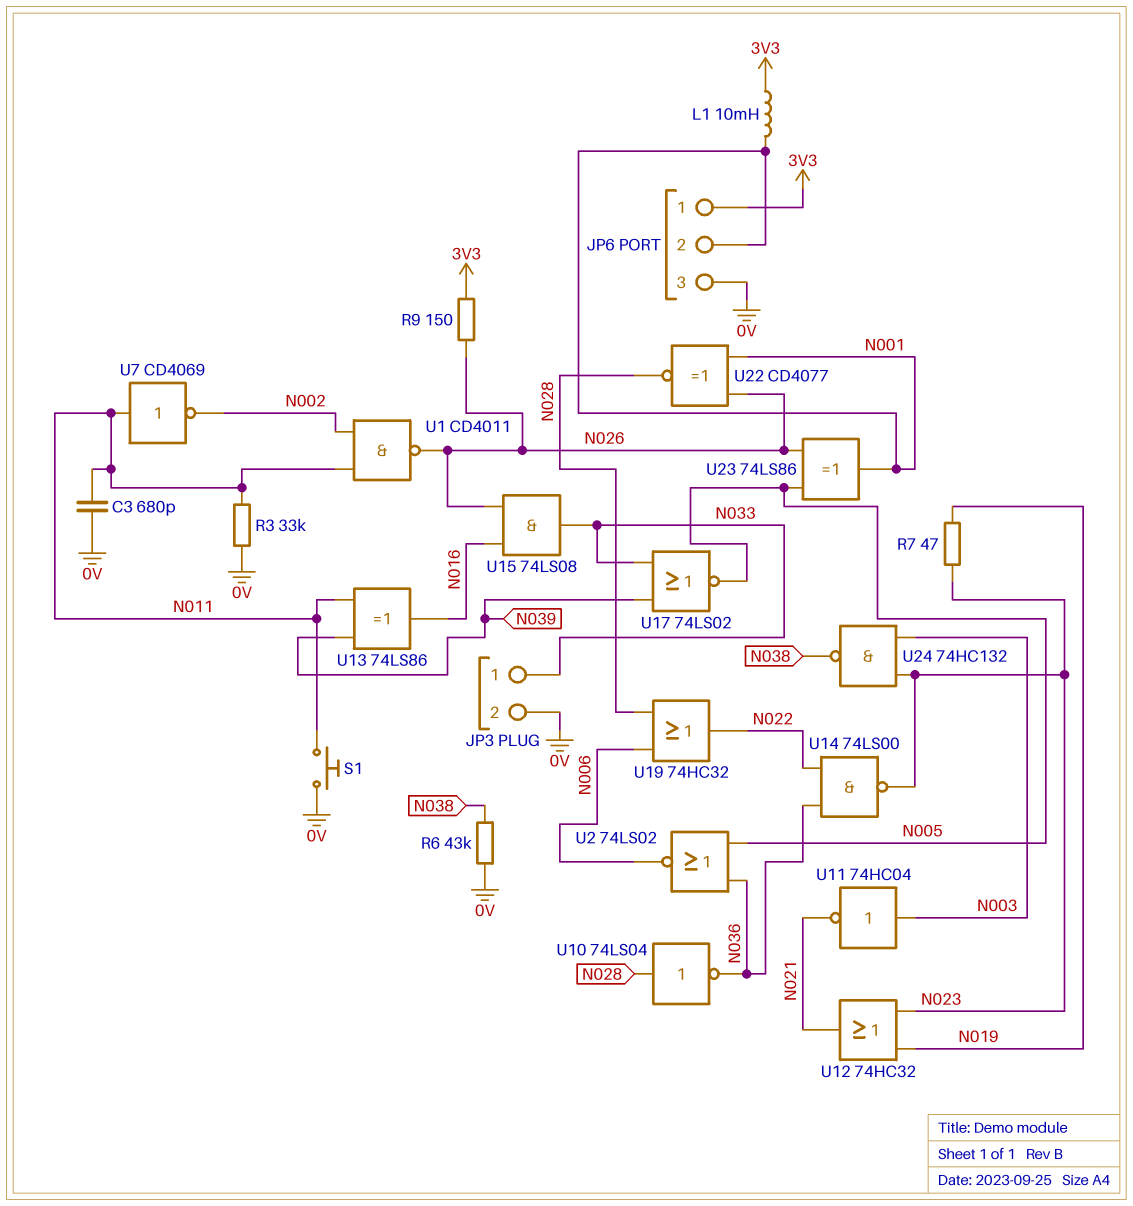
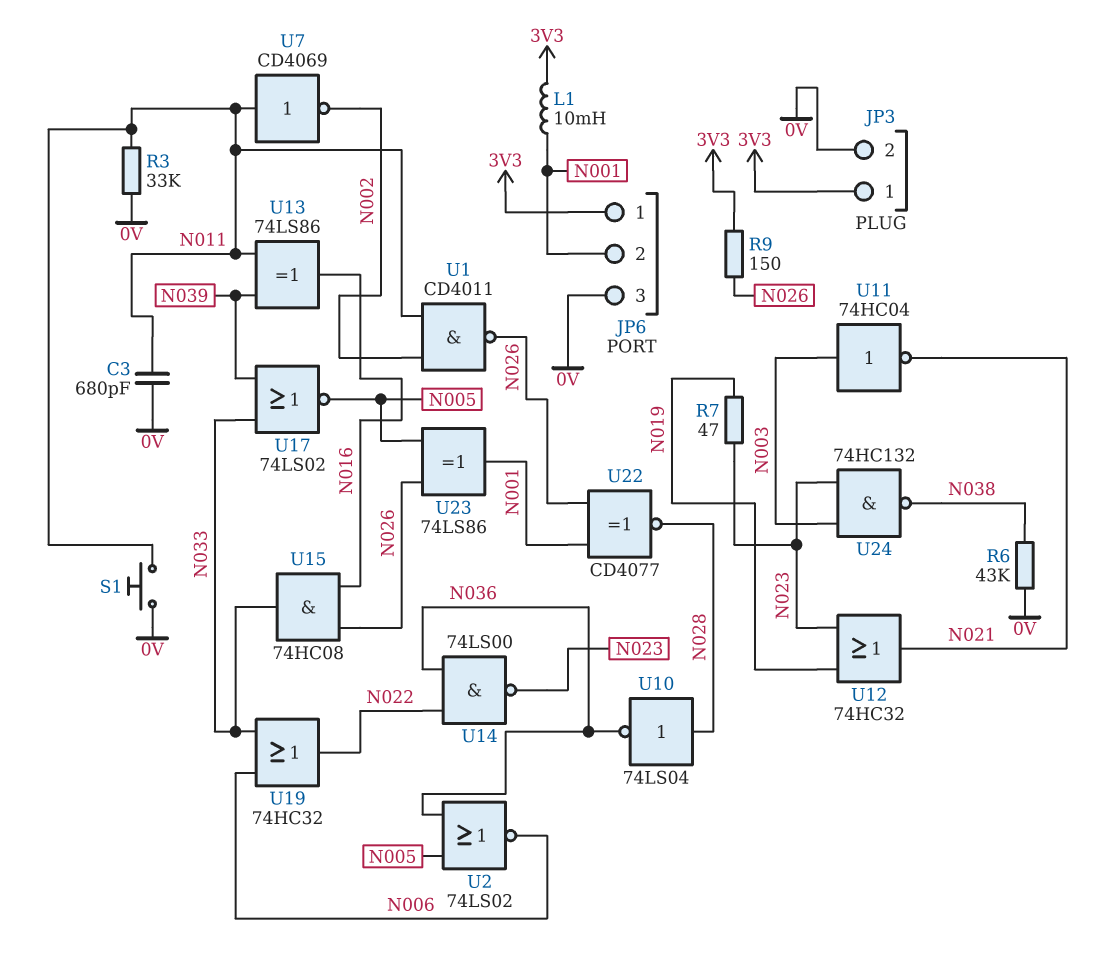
JP3 pin 1: N033 -> 3V3
U15: AND 74LS08 (in N016, in N026, out N033) -> AND 74HC08 (in N016, in N026, out N033)
U19: OR 74HC32 (in N006, in N028, out N022) -> OR 74HC32 (in N006, in N033, out N022)

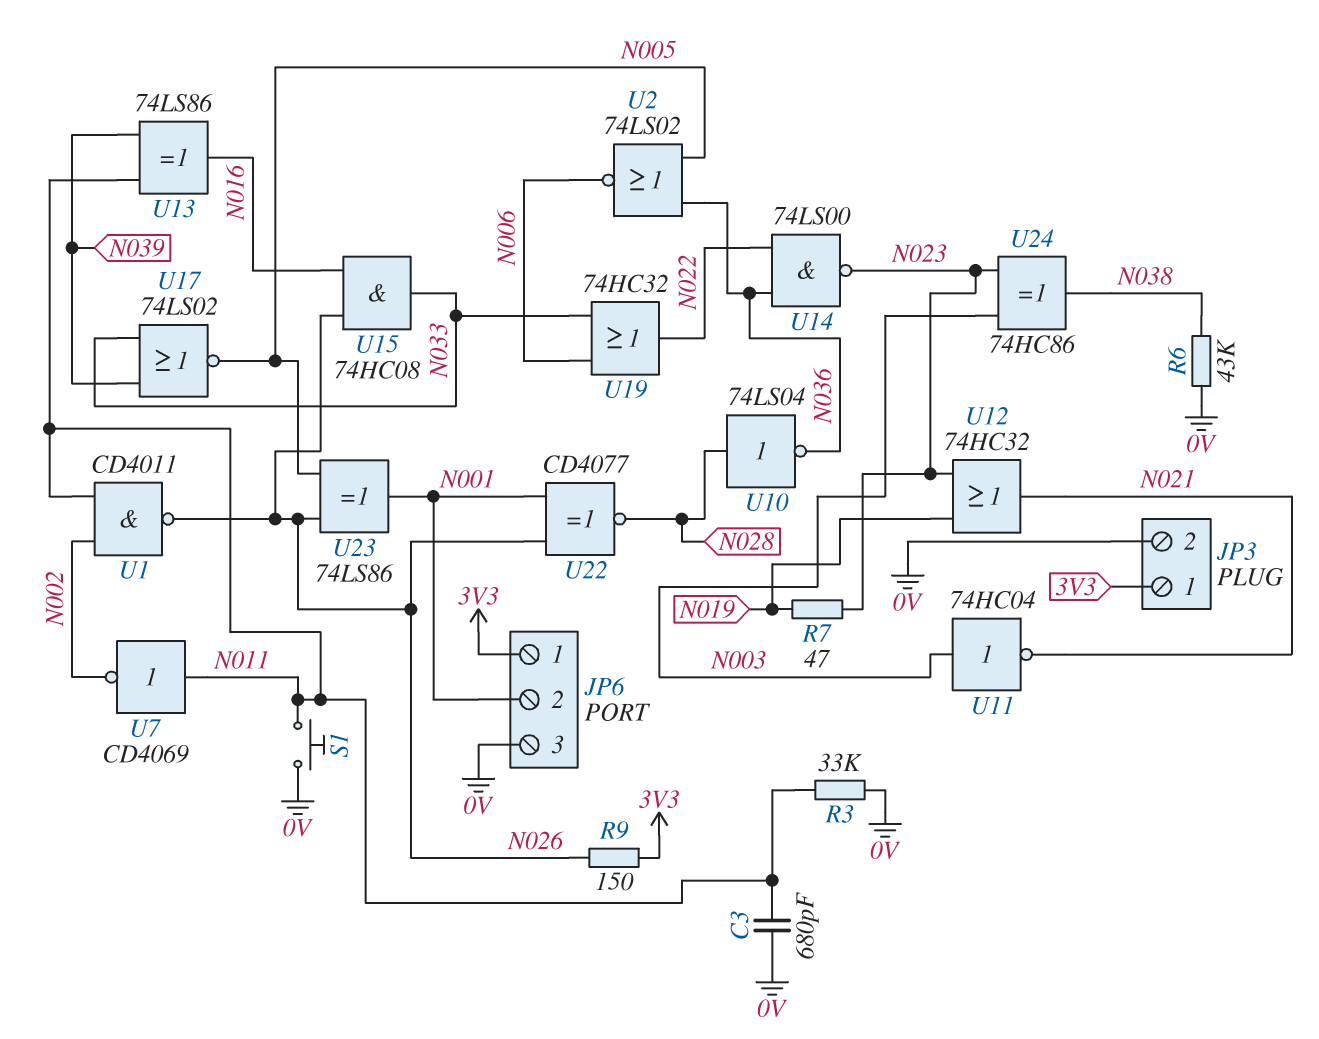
L1: 10mH (3V3, N001) -> none
U24: NAND 74HC132 (in N003, in N023, out N038) -> XOR 74HC86 (in N003, in N023, out N038)

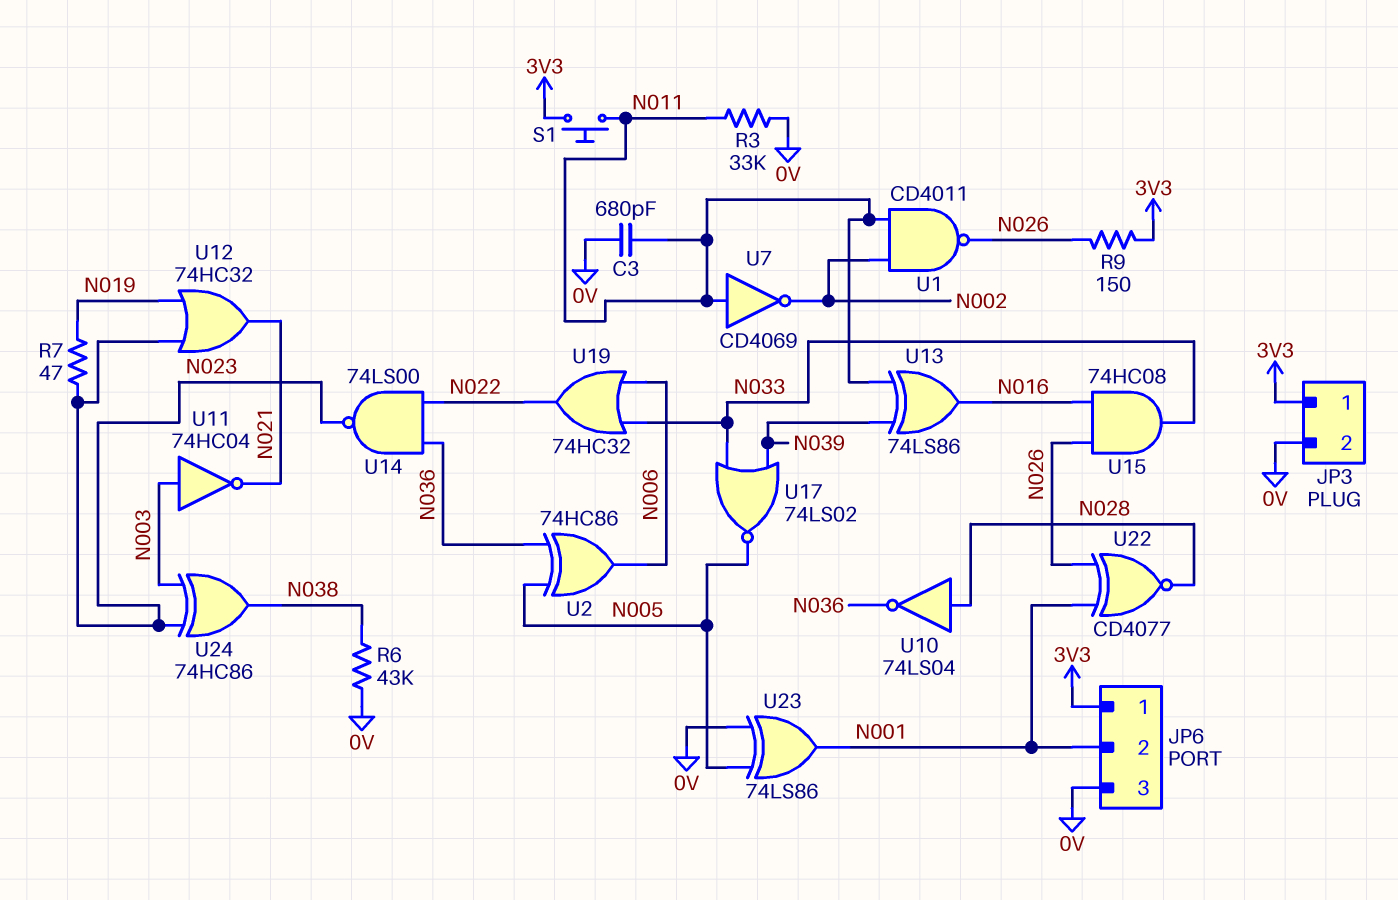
S1: button (0V, N011) -> button (3V3, N011)
U2: NOR 74LS02 (in N005, in N036, out N006) -> XOR 74HC86 (in N005, in N036, out N006)
U23: XOR 74LS86 (in N005, in N026, out N001) -> XOR 74LS86 (in 0V, in N005, out N001)

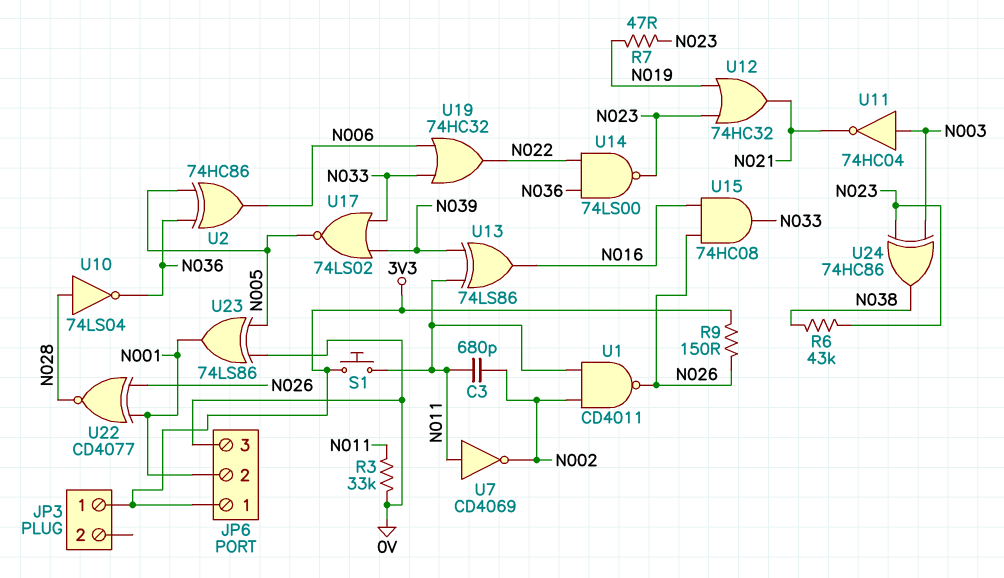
C3: 680pF (0V, N011) -> 680pF (N002, N011)
JP3 pin 2: 0V -> none
R6: 43k (0V, N038) -> 43k (N023, N038)

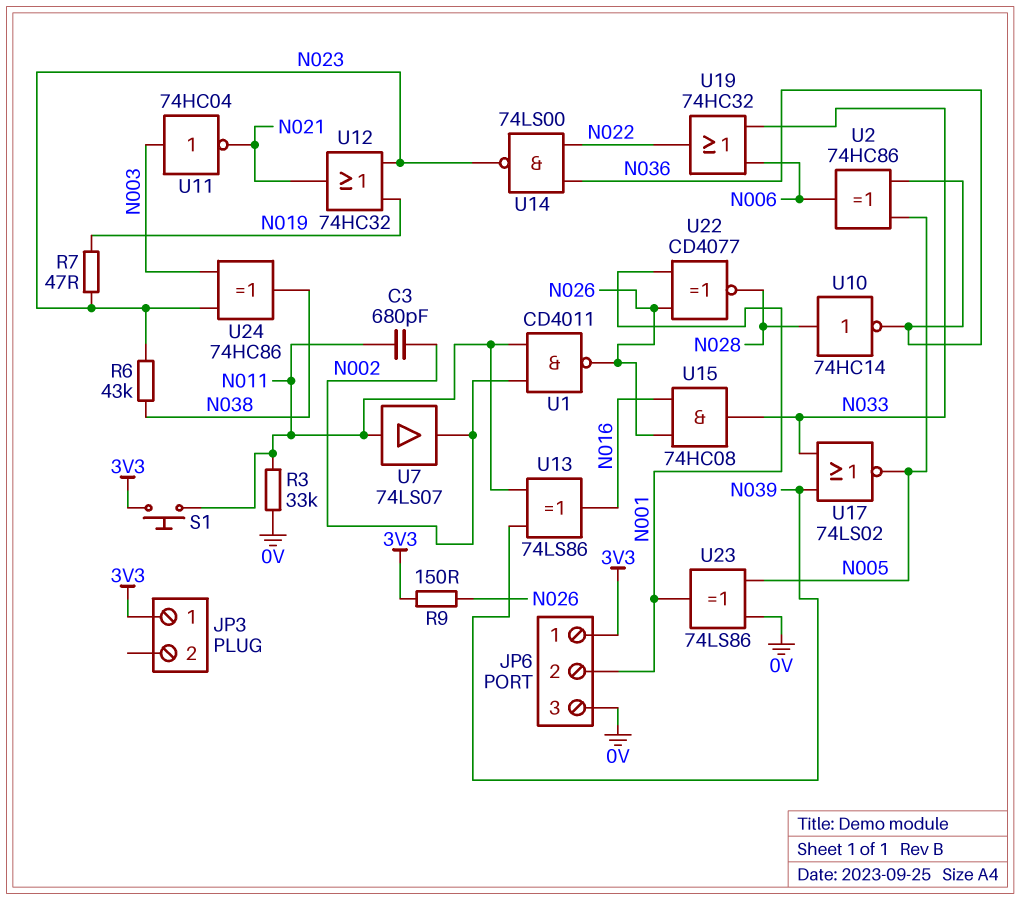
U7: NOT CD4069 (in N011, out N002) -> buffer 74LS07 (in N011, out N002)
U10: NOT 74LS04 (in N028, out N036) -> NOT 74HC14 (in N028, out N036)

